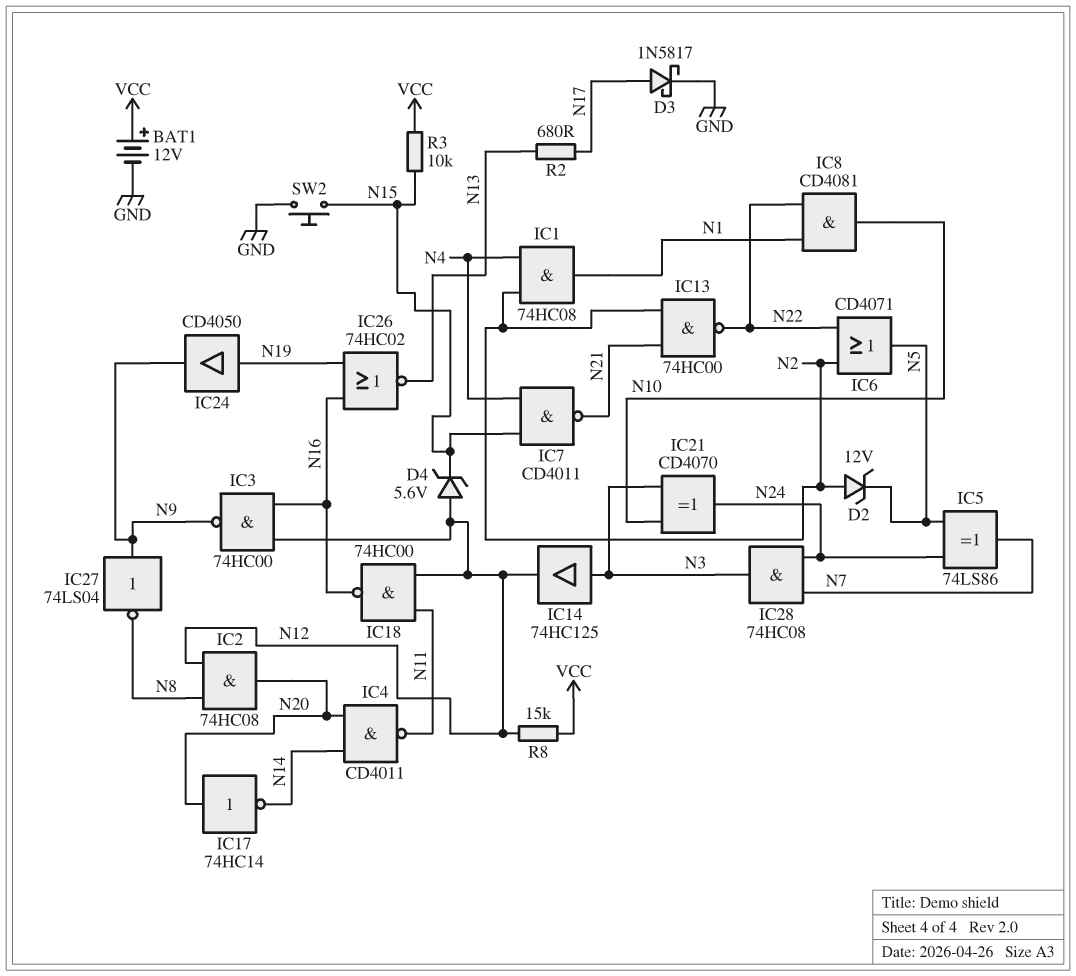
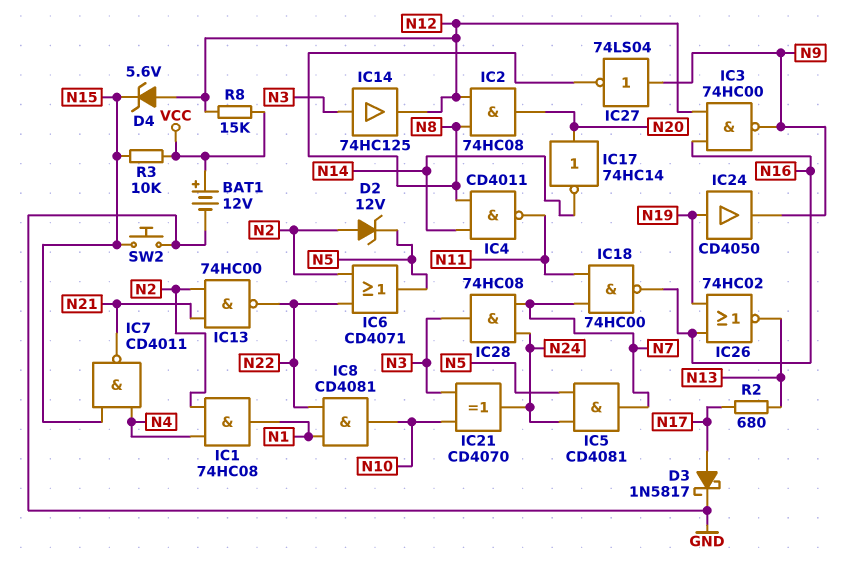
IC4: NAND CD4011 (in N14, in N20, out N11) -> NAND CD4011 (in N8, in N14, out N11)
IC5: XOR 74LS86 (in N5, in N24, out N7) -> AND CD4081 (in N5, in N24, out N7)
IC18: NAND 74HC00 (in N11, in N12, out N16) -> NAND 74HC00 (in N7, in N11, out N16)

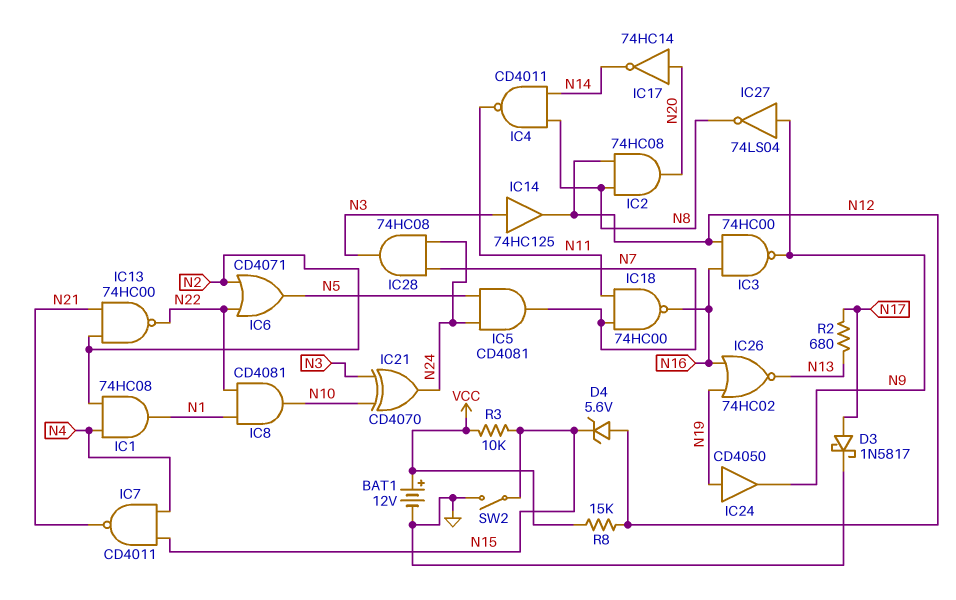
D2: zener 12V (A N2, K N5) -> none
SW2: button (GND, N15) -> switch (GND, N15)

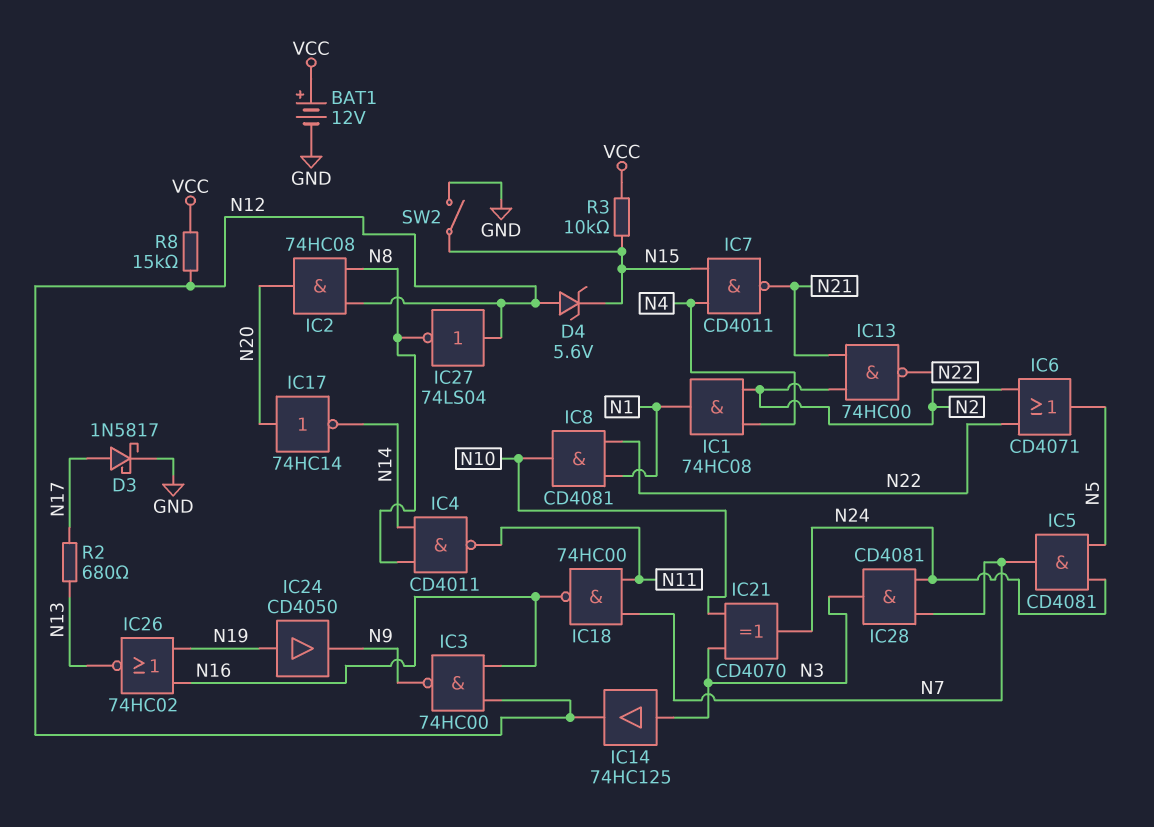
IC27: NOT 74LS04 (in N9, out N8) -> NOT 74LS04 (in N12, out N8)
IC28: AND 74HC08 (in N7, in N24, out N3) -> AND CD4081 (in N7, in N24, out N3)

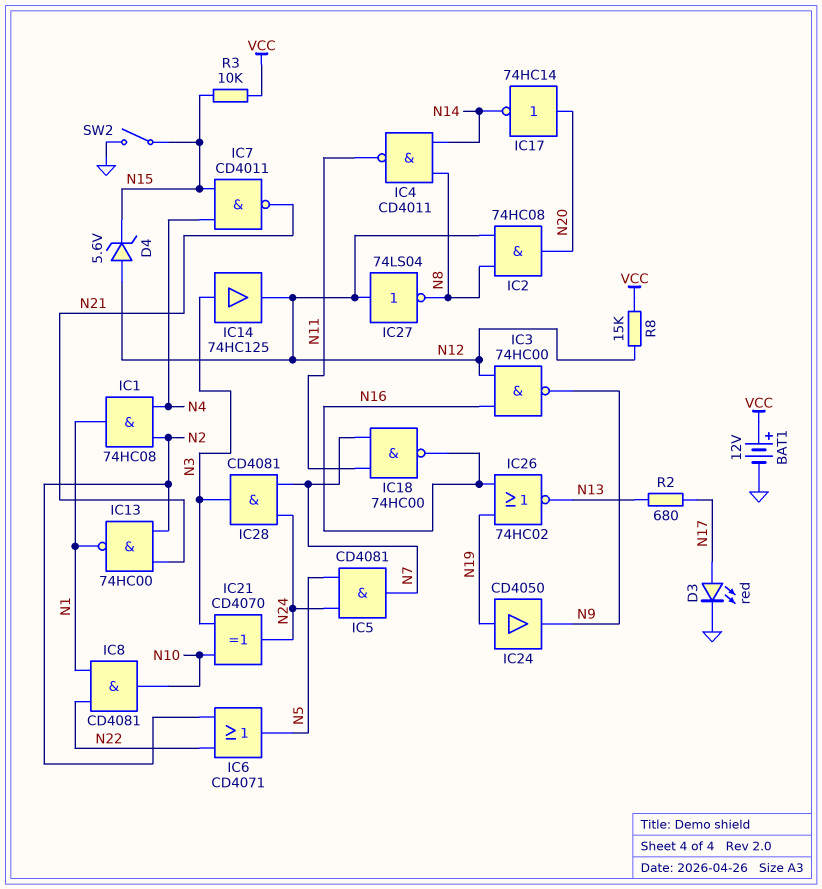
D3: schottky 1N5817 (A N17, K GND) -> LED red (A N17, K GND)
IC13: NAND 74HC00 (in N2, in N21, out N22) -> NAND 74HC00 (in N2, in N21, out N1)

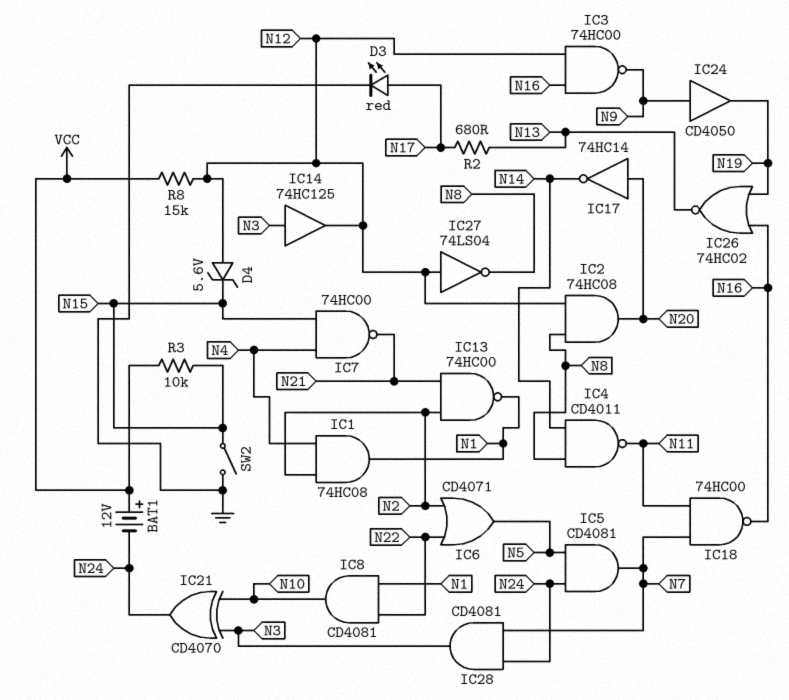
BAT1: 12V (plus VCC, minus GND) -> 12V (plus VCC, minus N24)
IC7: NAND CD4011 (in N4, in N15, out N21) -> NAND 74HC00 (in N4, in N15, out N21)
IC24: buffer CD4050 (in N19, out N9) -> buffer CD4050 (in N9, out N19)

